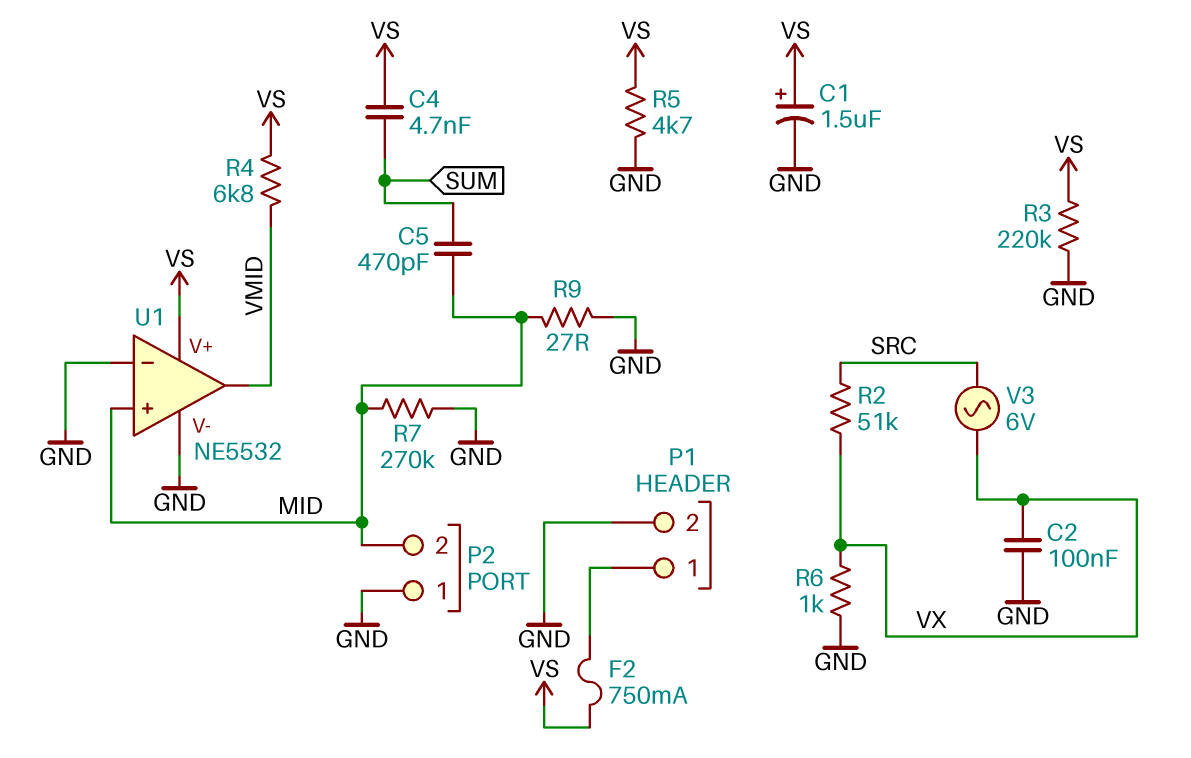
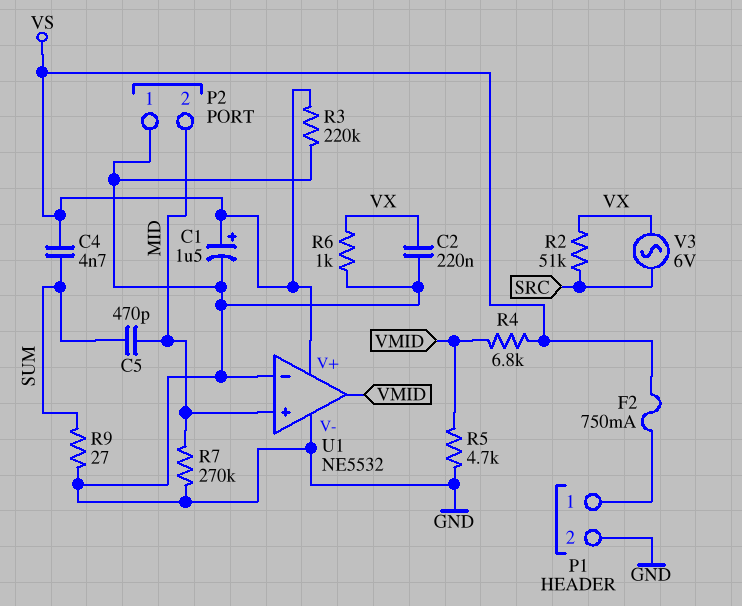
C2: 100nF (GND, VX) -> 220nF (GND, VX)
R5: 4.7k (GND, VS) -> 4.7k (GND, VMID)
R9: 27 (GND, MID) -> 27 (GND, SUM)

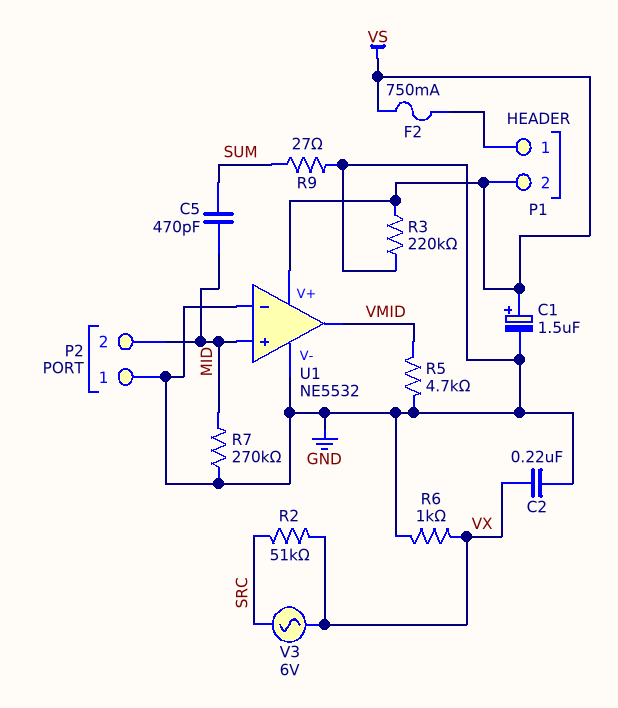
C4: 4.7nF (SUM, VS) -> none
P1 pin 2: GND -> VS
R4: 6.8k (VMID, VS) -> none

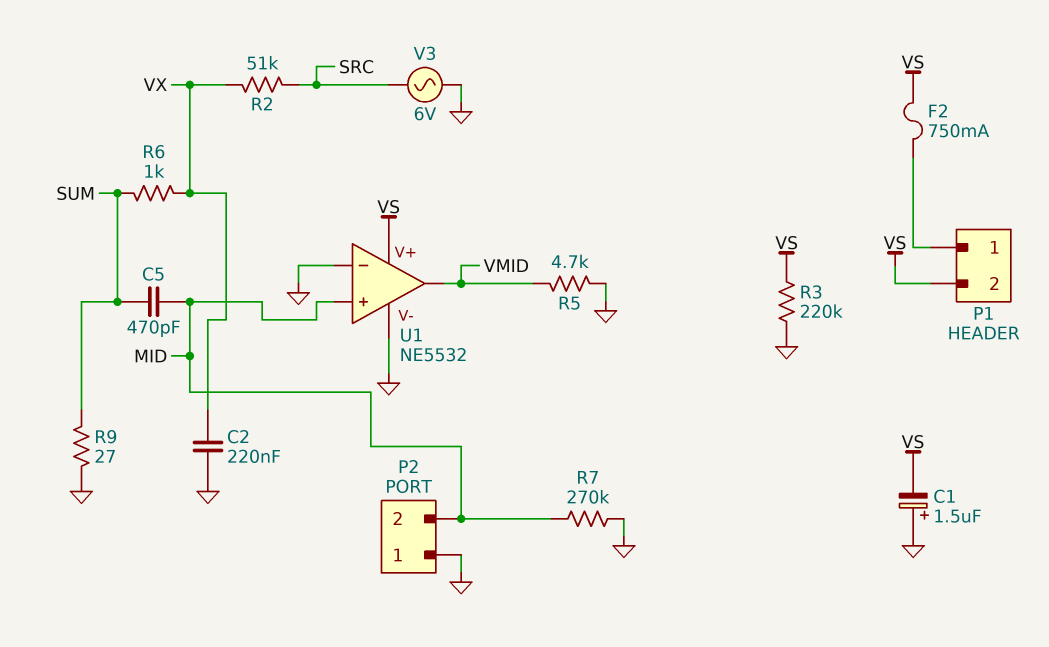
C1: 1.5uF (plus VS, minus GND) -> 1.5uF (plus GND, minus VS)
R6: 1k (GND, VX) -> 1k (SUM, VX)
V3: AC 6V (SRC, VX) -> AC 6V (GND, SRC)

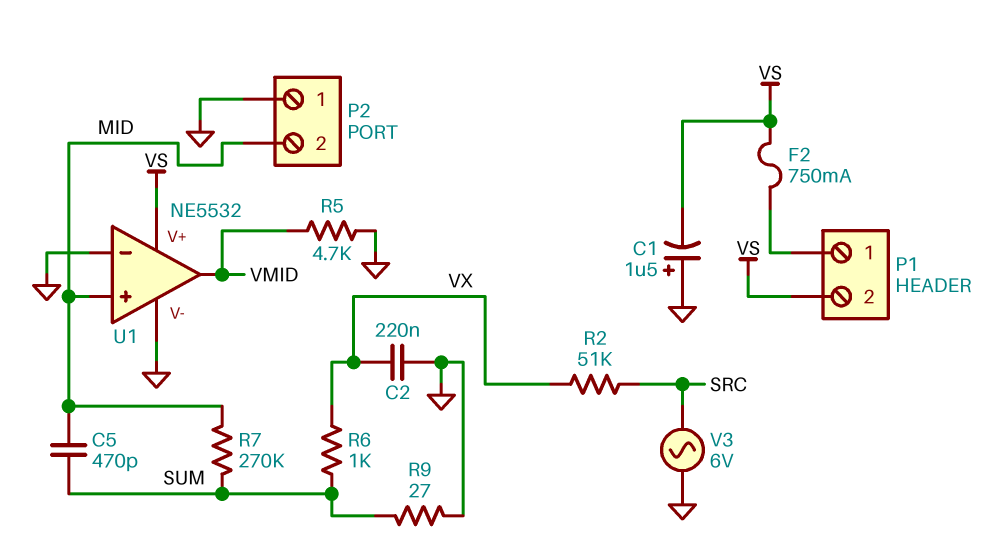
R3: 220k (GND, VS) -> none
R7: 270k (GND, MID) -> 270k (MID, SUM)

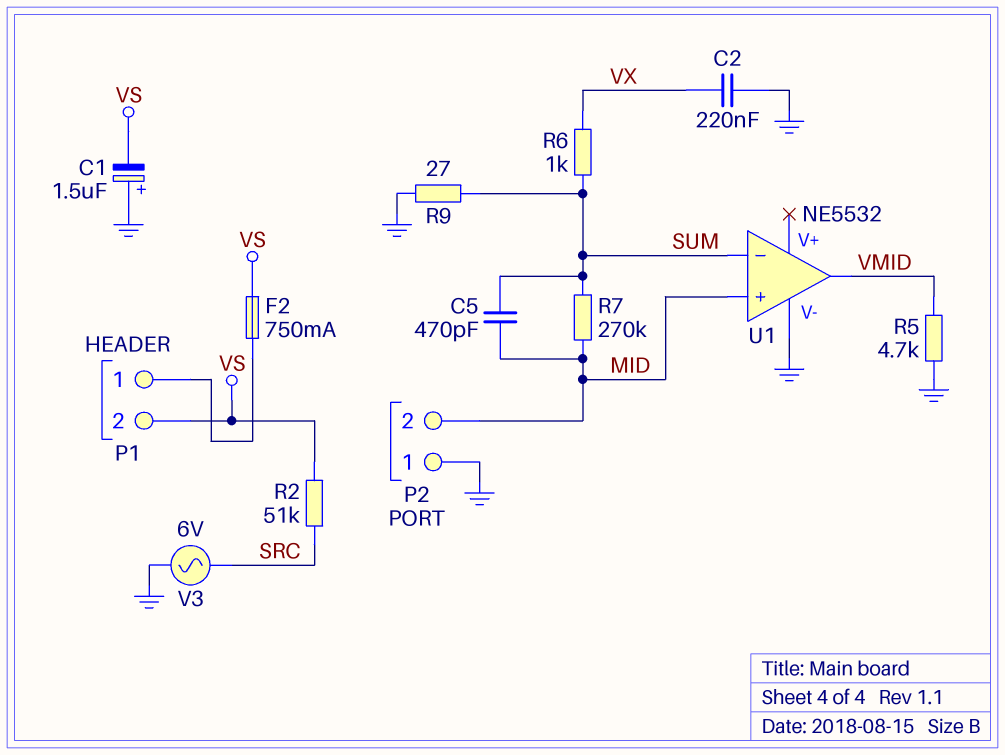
R2: 51k (SRC, VX) -> 51k (SRC, VS)
U1 pin V+: VS -> none
U1 pin in-: GND -> SUM

